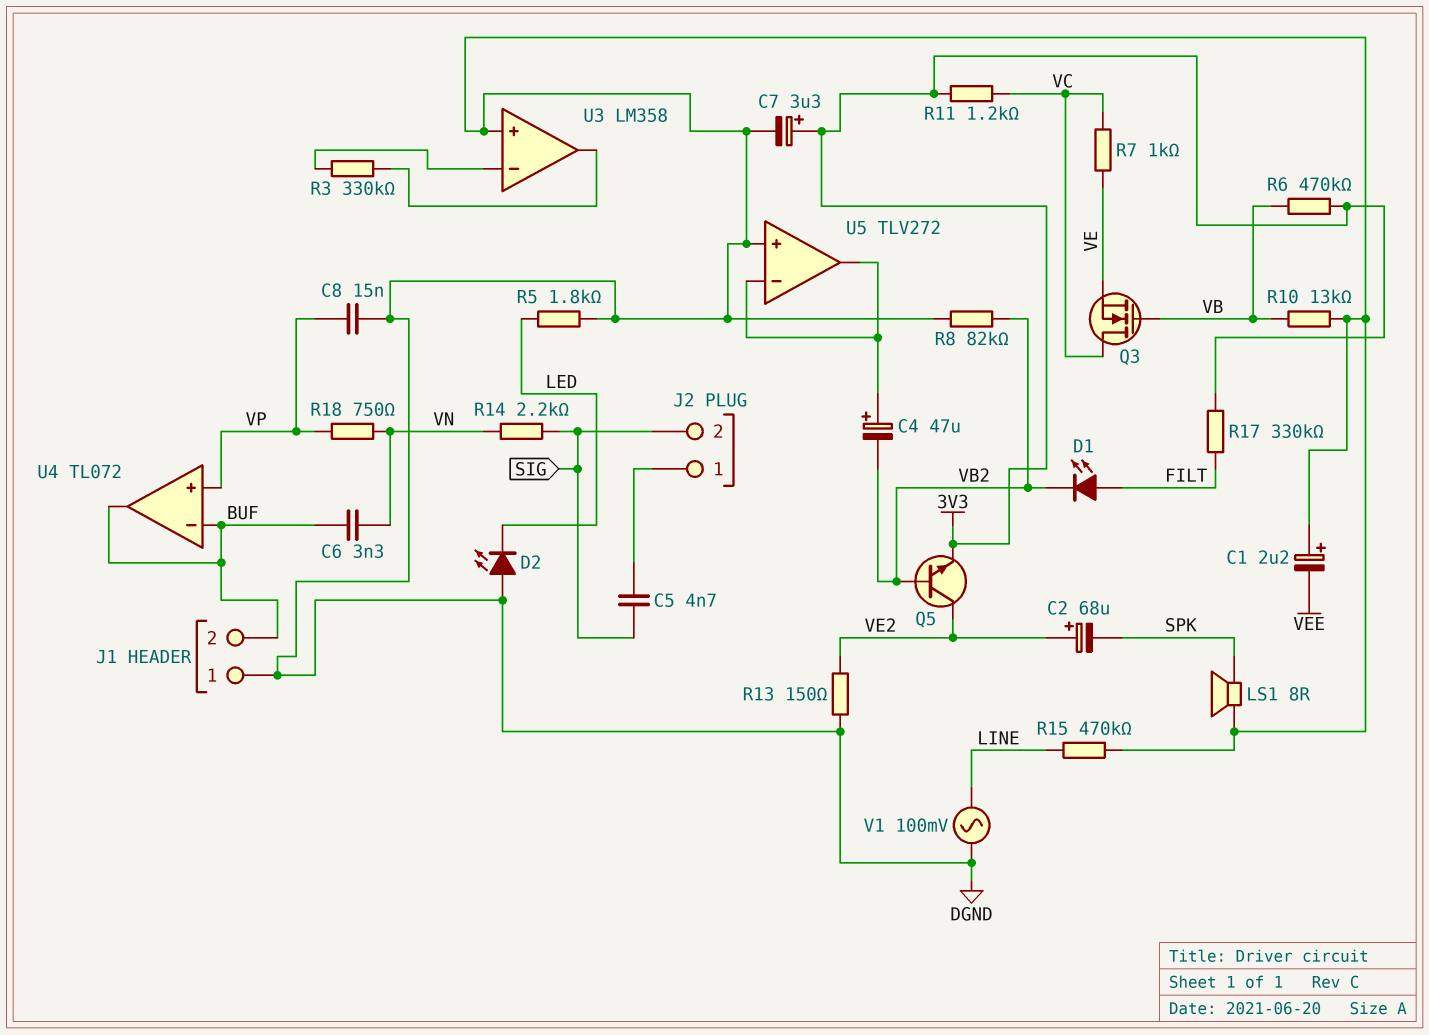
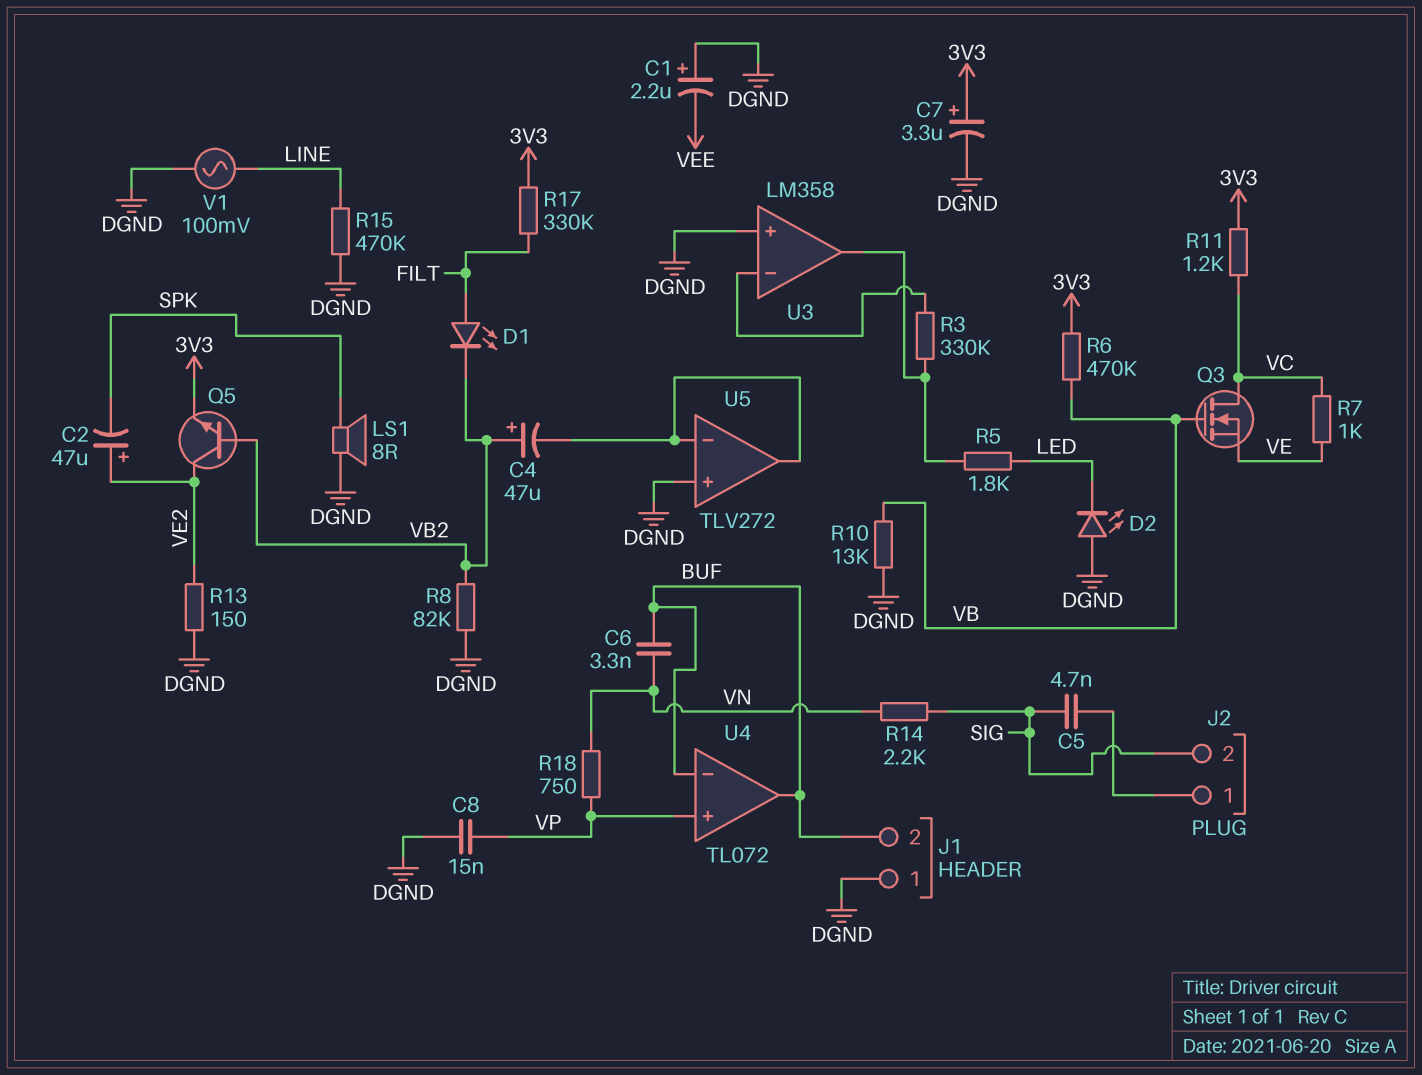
C2: 68uF (plus VE2, minus SPK) -> 47uF (plus VE2, minus SPK)
C4: 47uF (plus U5/in-, minus VB2) -> 47uF (plus VB2, minus U5/in-)
R5: 1.8k (DGND, LED) -> 1.8k (LED, U3/out)

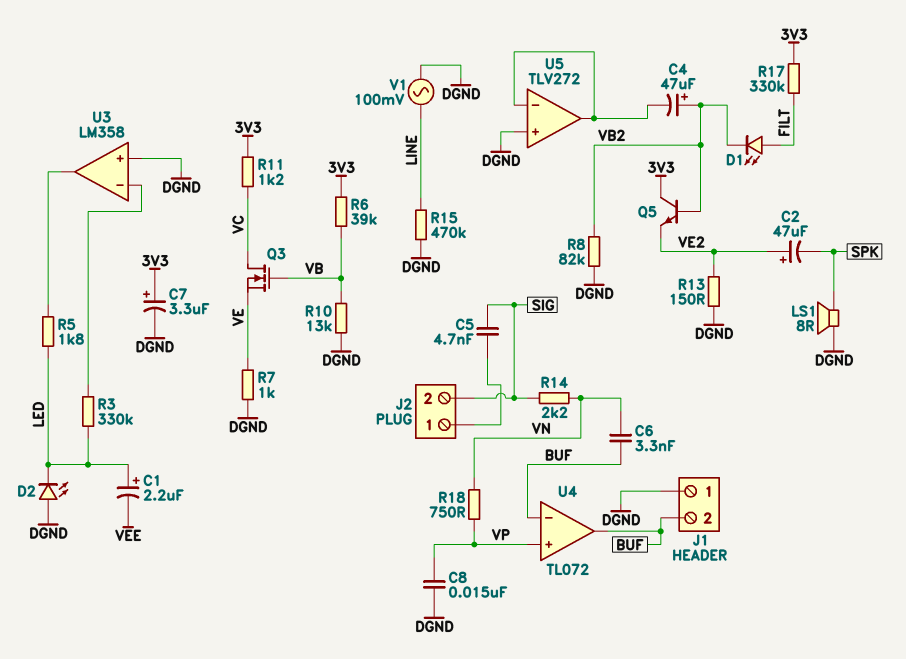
C1: 2.2uF (plus DGND, minus VEE) -> 2.2uF (plus LED, minus VEE)
Q5: NPN (B VB2, C VE2, E 3V3) -> NPN (B VB2, C 3V3, E VE2)
R3: 330k (U3/in-, U3/out) -> 330k (LED, U3/in-)
R6: 470k (3V3, VB) -> 39k (3V3, VB)
R7: 1k (VC, VE) -> 1k (DGND, VE)

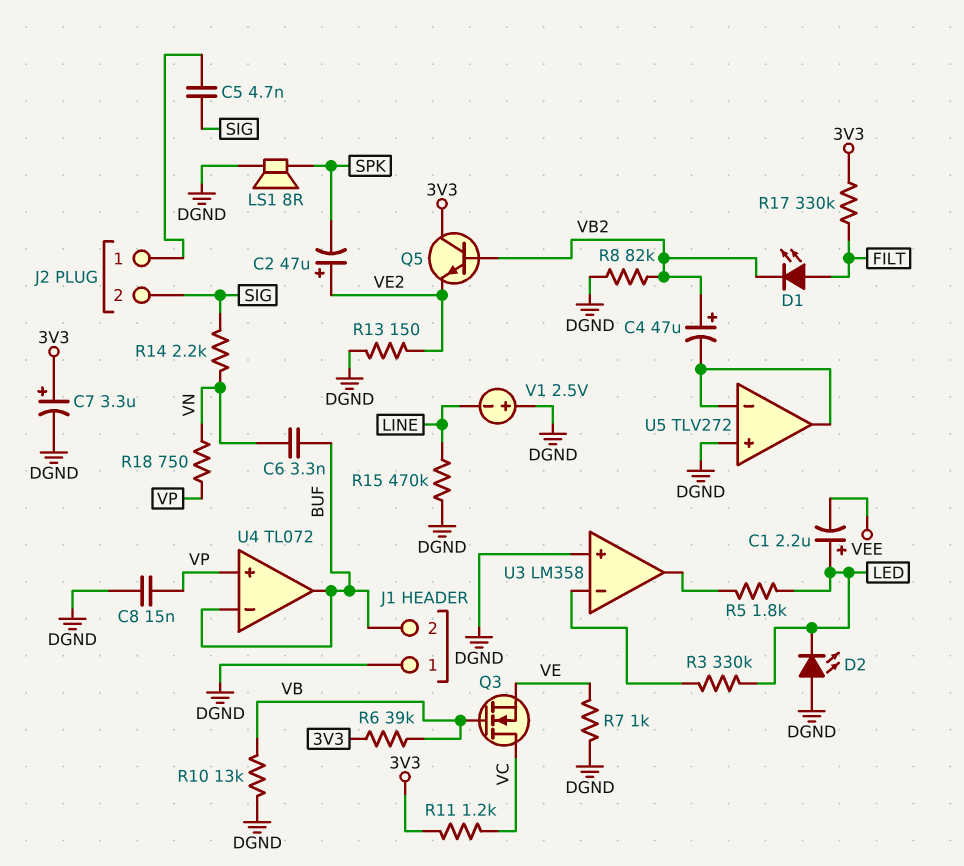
V1: AC 100mV (DGND, LINE) -> 2.5V (plus DGND, minus LINE)

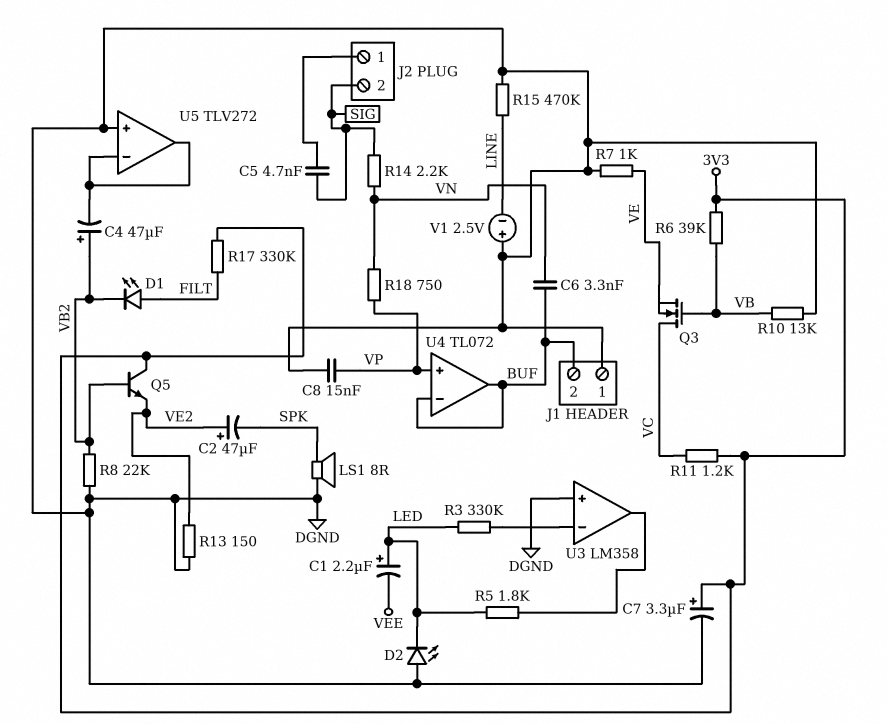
R8: 82k (DGND, VB2) -> 22k (DGND, VB2)

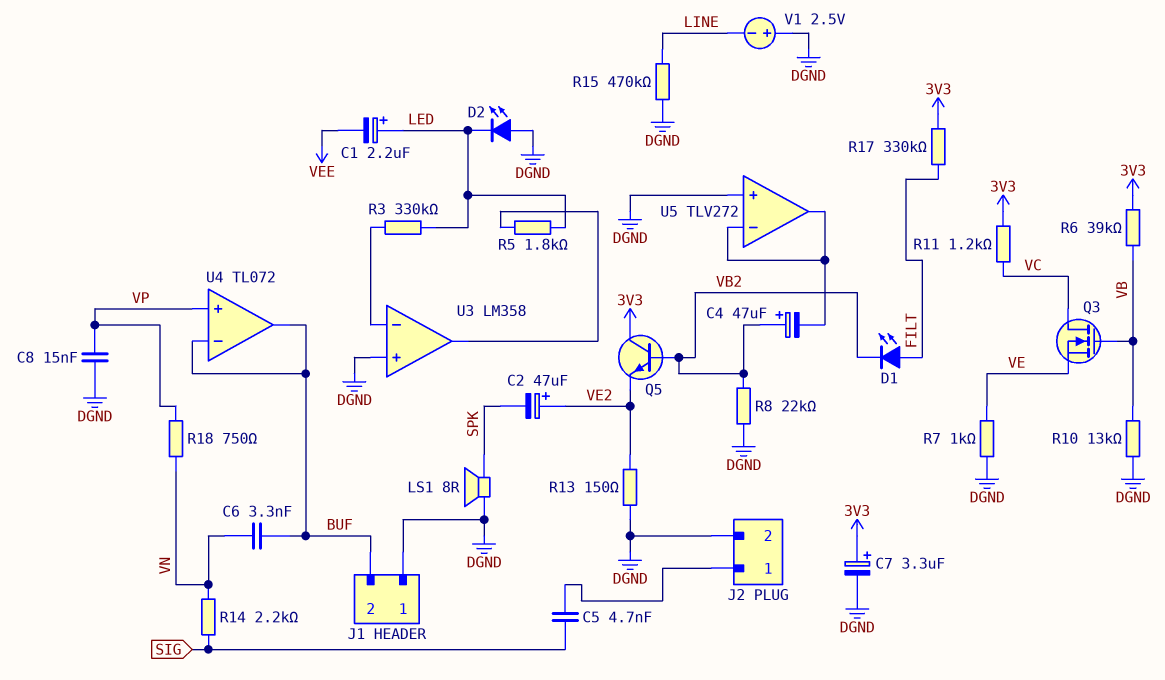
J2 pin 2: SIG -> DGND

